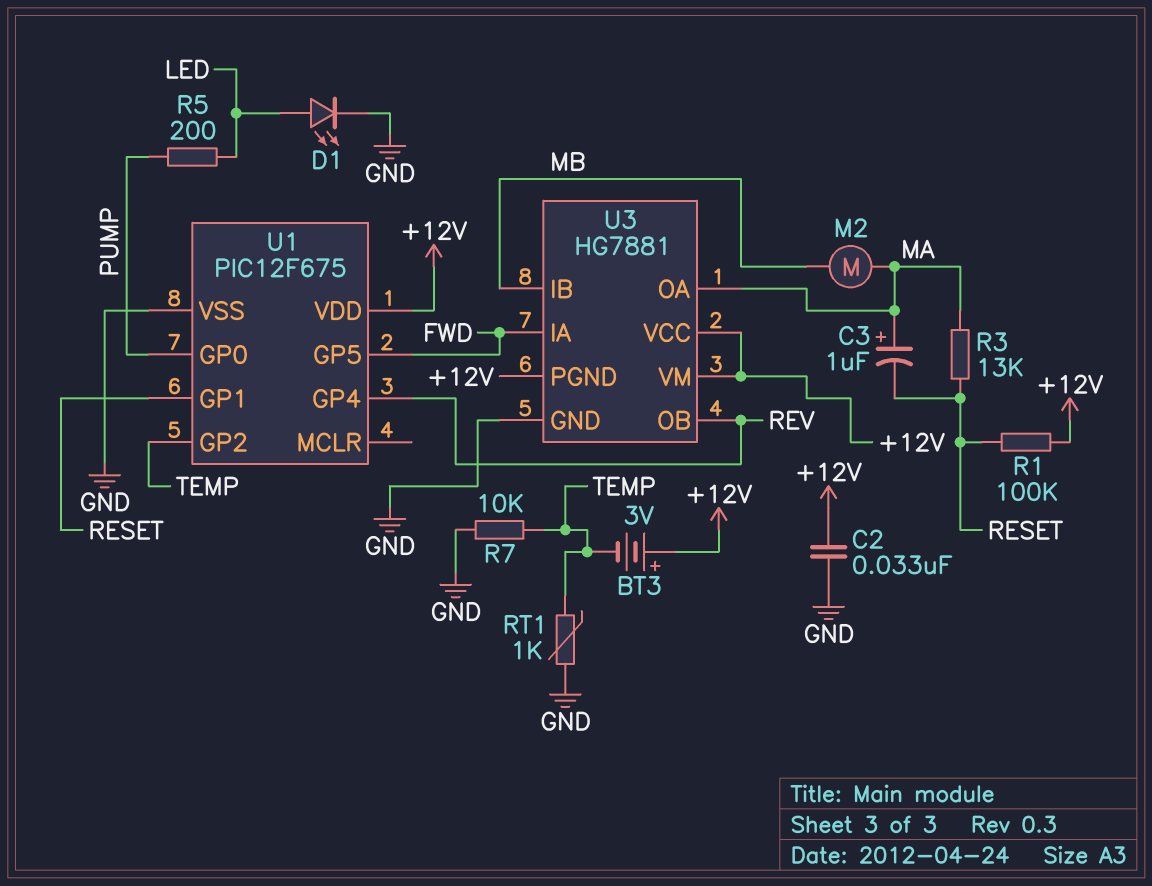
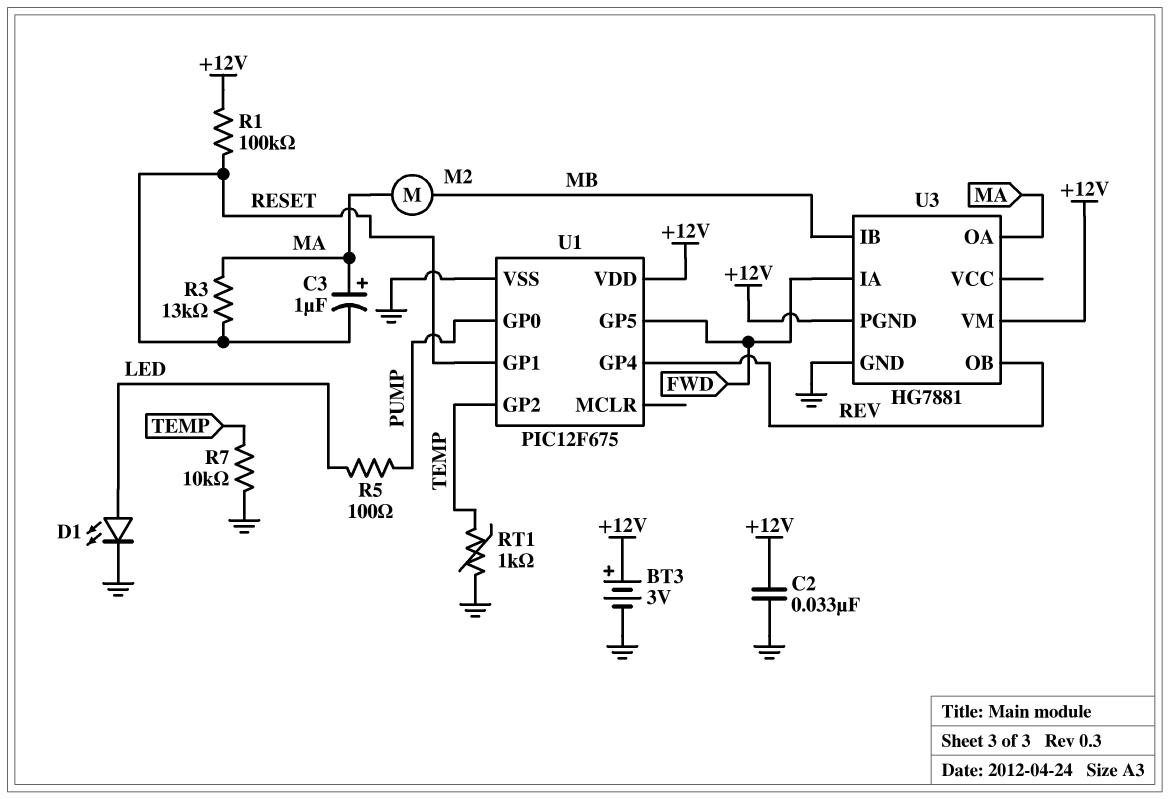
BT3: 3V (plus +12V, minus TEMP) -> 3V (plus +12V, minus GND)
R5: 200 (LED, PUMP) -> 100 (LED, PUMP)
U3 pin VCC: +12V -> none

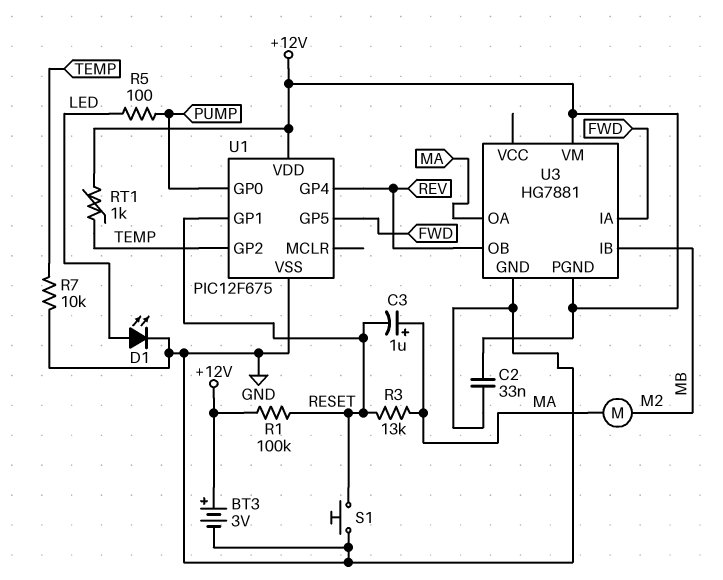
RT1: 1k (GND, TEMP) -> 1k (+12V, TEMP)
S1: none -> button (GND, RESET)

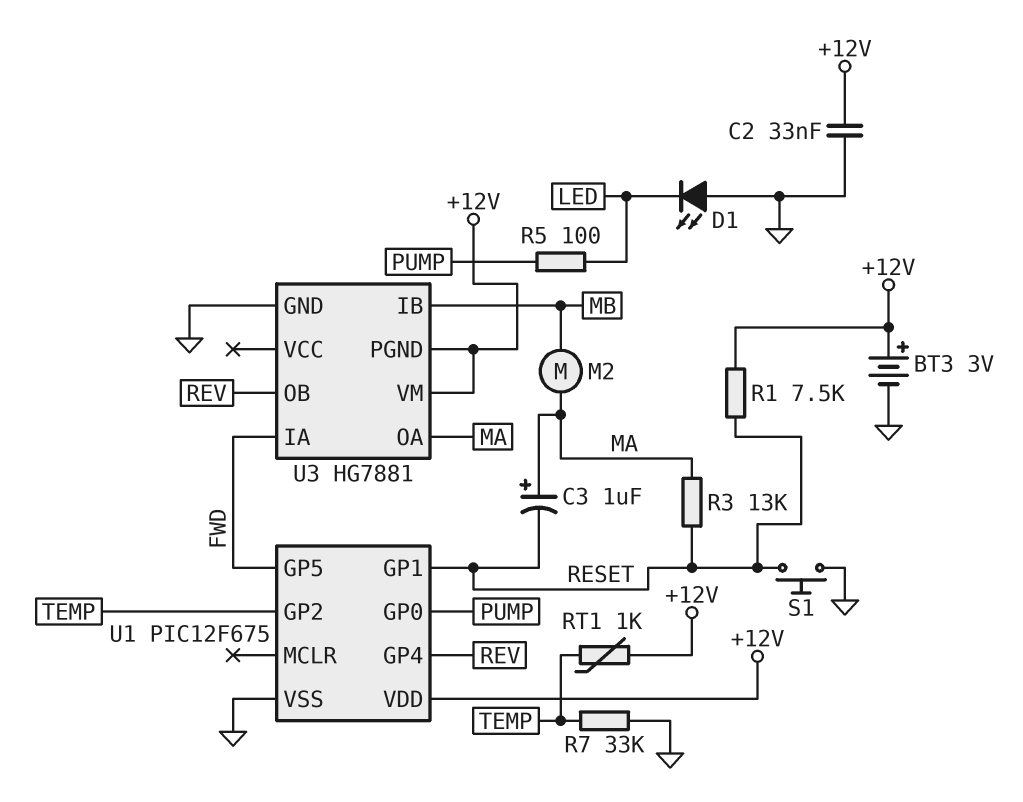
D1: LED (A LED, K GND) -> LED (A GND, K LED)
R1: 100k (+12V, RESET) -> 7.5k (+12V, RESET)
R7: 10k (GND, TEMP) -> 33k (GND, TEMP)

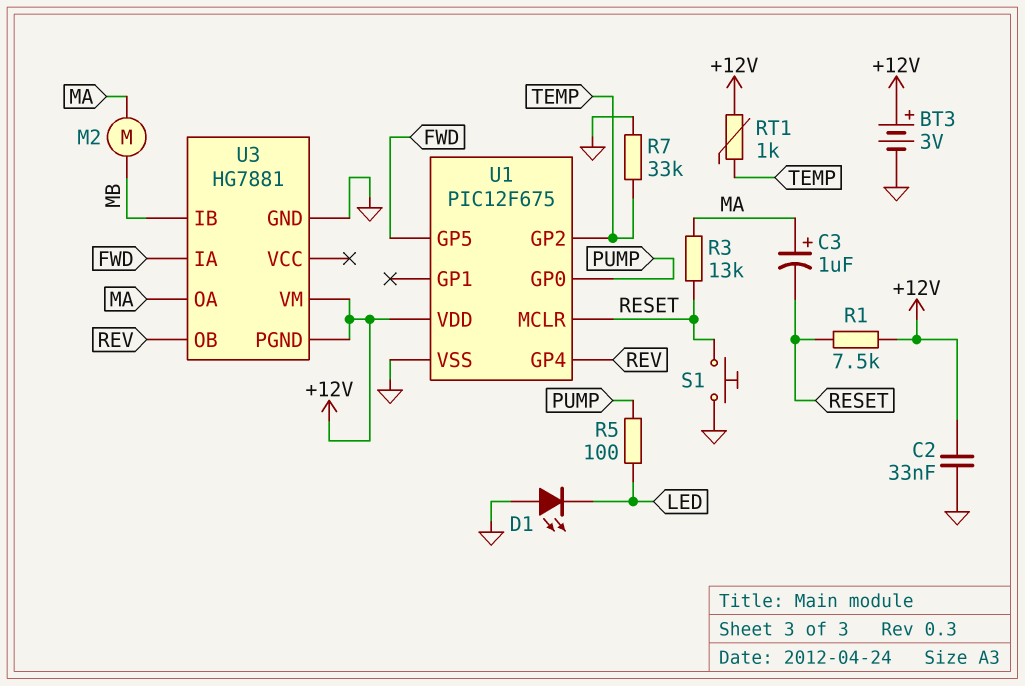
U1 pin GP1: RESET -> none
U1 pin MCLR: none -> RESET

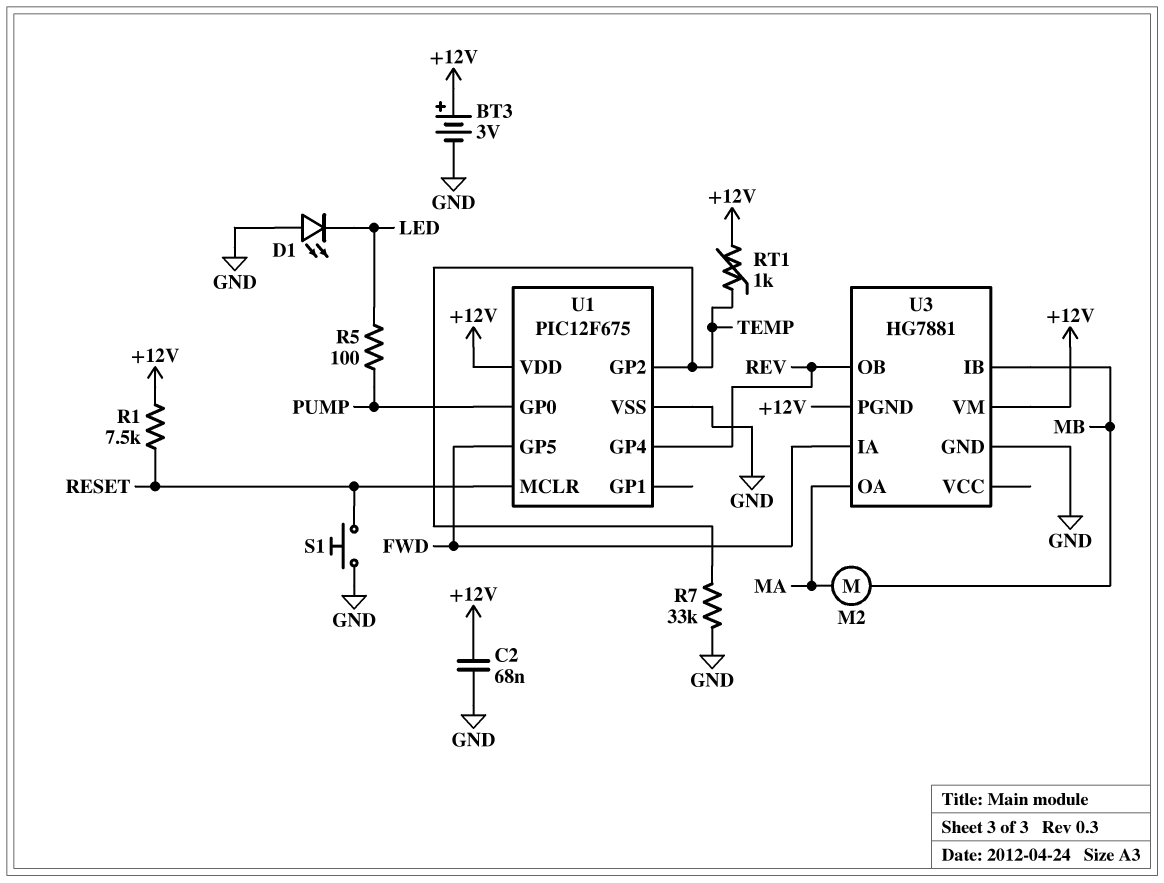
C2: 33nF (+12V, GND) -> 68nF (+12V, GND)
C3: 1uF (plus MA, minus RESET) -> none
R3: 13k (MA, RESET) -> none

